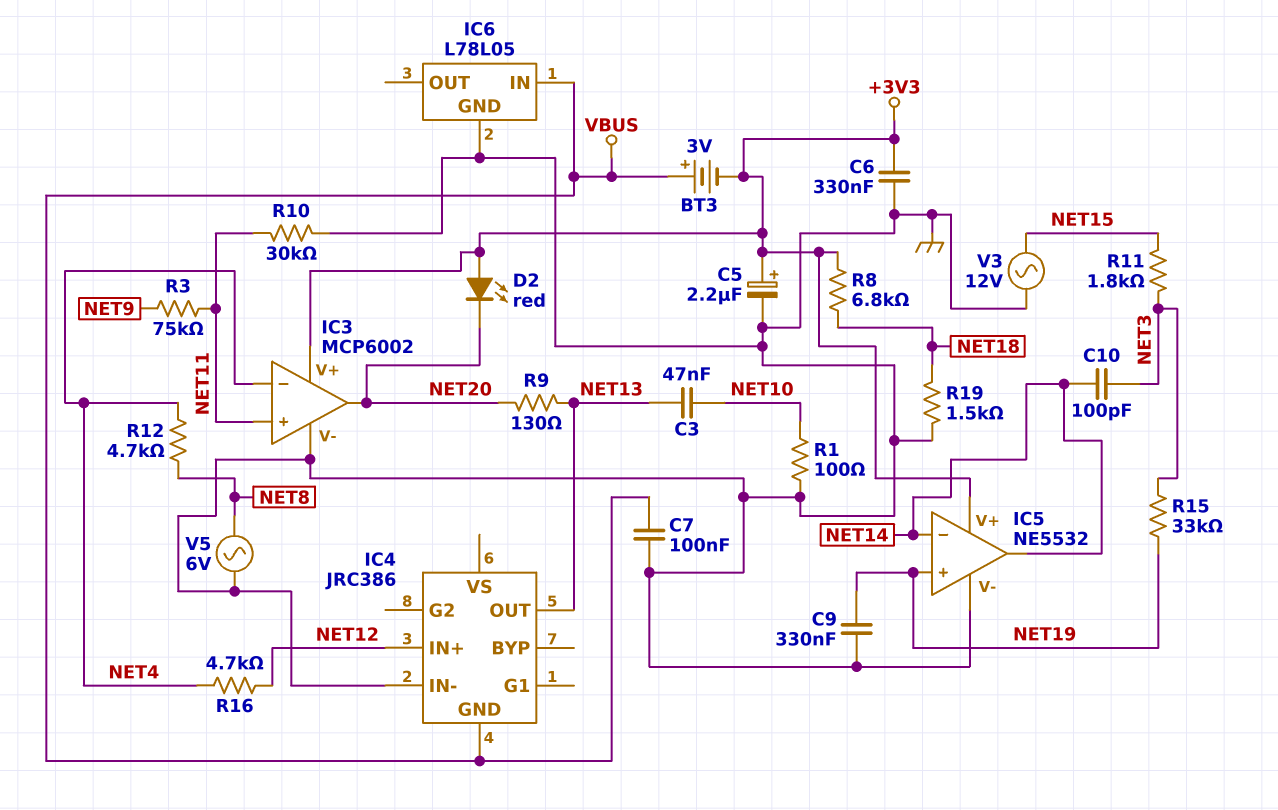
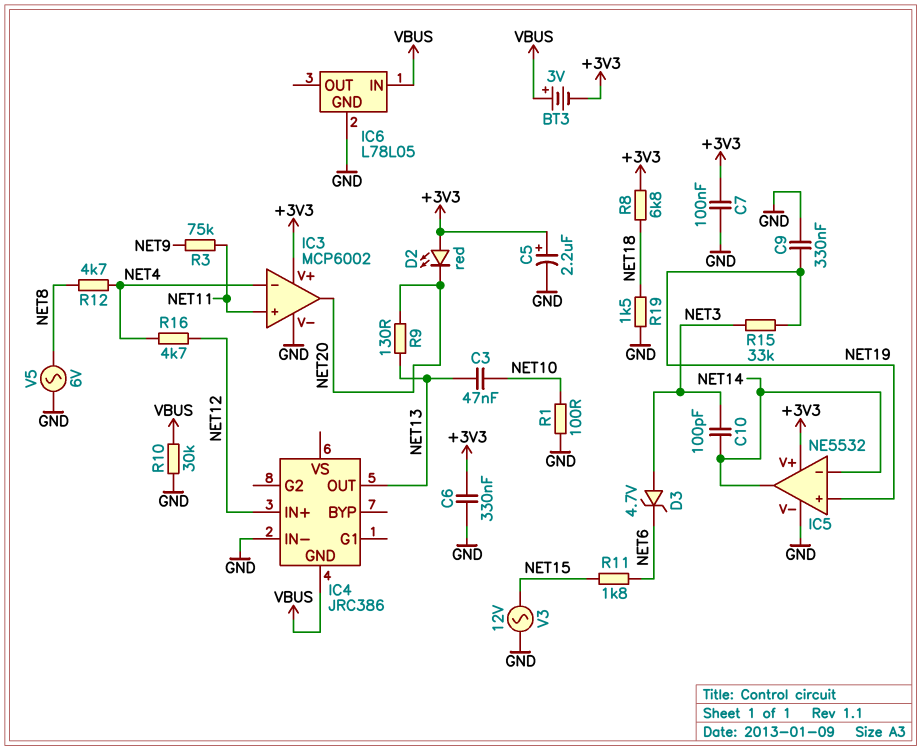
C7: 100nF (GND, VBUS) -> 100nF (+3V3, GND)
D3: none -> zener 4.7V (A NET3, K NET6)
R10: 30k (GND, NET11) -> 30k (GND, VBUS)
R11: 1.8k (NET3, NET15) -> 1.8k (NET6, NET15)

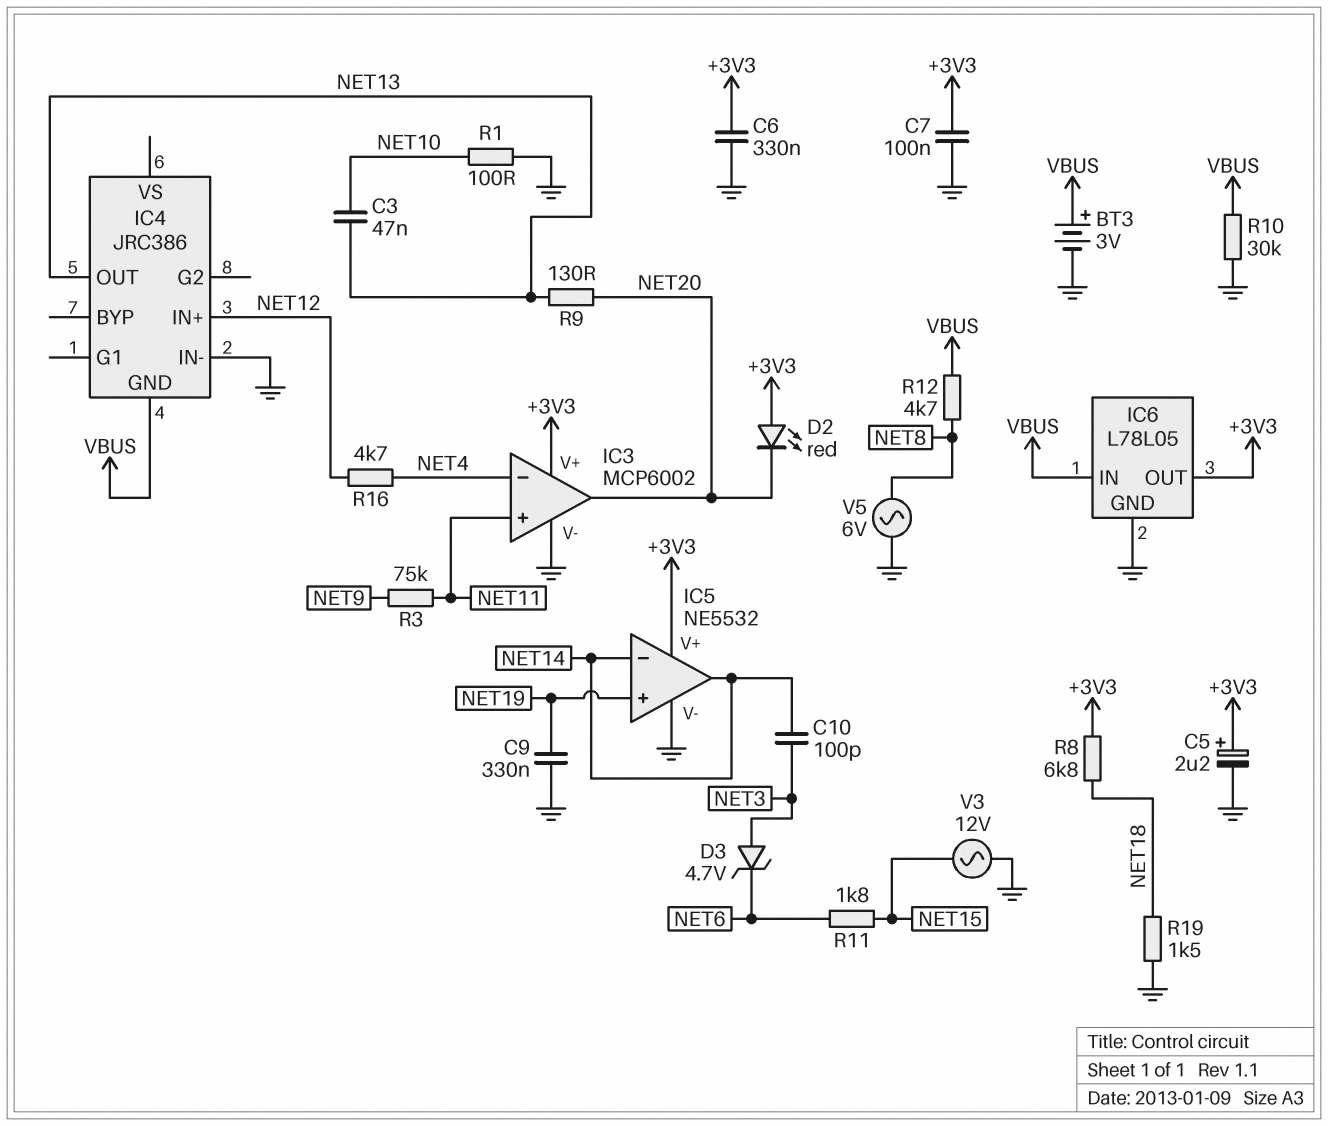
BT3: 3V (plus VBUS, minus +3V3) -> 3V (plus VBUS, minus GND)
IC6 pin OUT: none -> +3V3
R12: 4.7k (NET4, NET8) -> 4.7k (NET8, VBUS)
R15: 33k (NET3, NET19) -> none

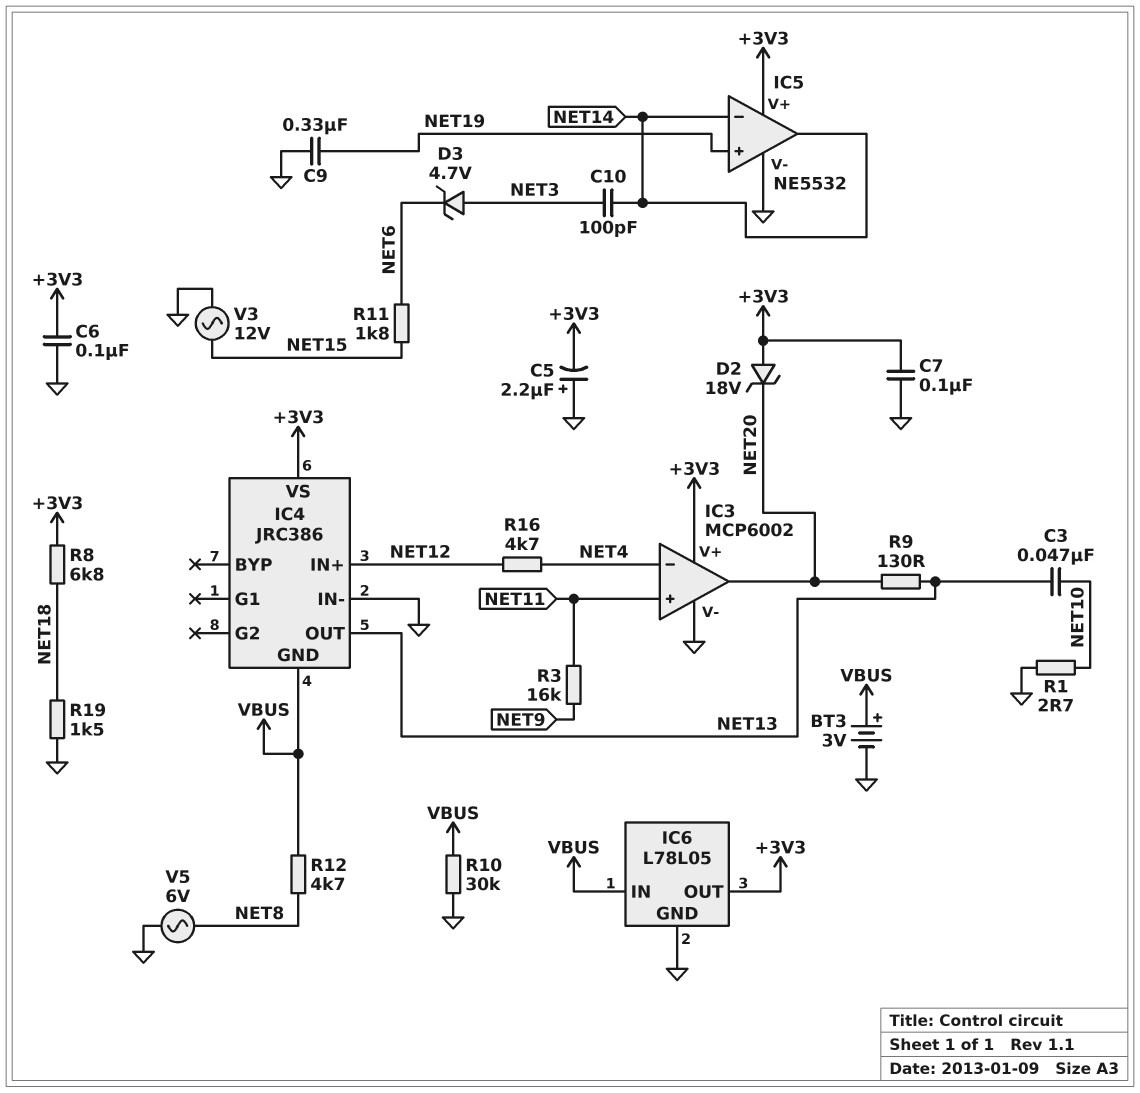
C5: 2.2uF (plus +3V3, minus GND) -> 2.2uF (plus GND, minus +3V3)
C6: 330nF (+3V3, GND) -> 100nF (+3V3, GND)
D2: LED red (A +3V3, K NET20) -> zener 18V (A +3V3, K NET20)
IC4 pin VS: none -> +3V3
R1: 100 (GND, NET10) -> 2.7 (GND, NET10)
R3: 75k (NET9, NET11) -> 16k (NET9, NET11)

